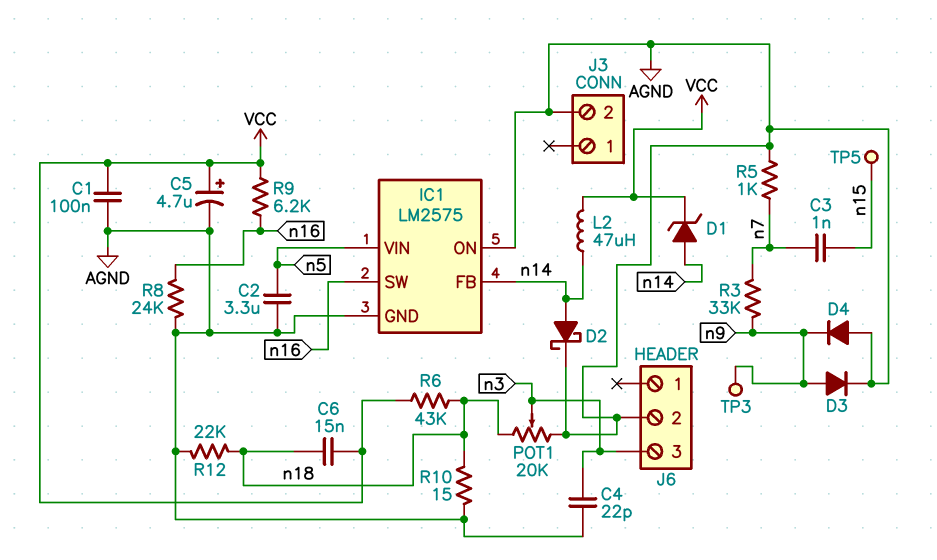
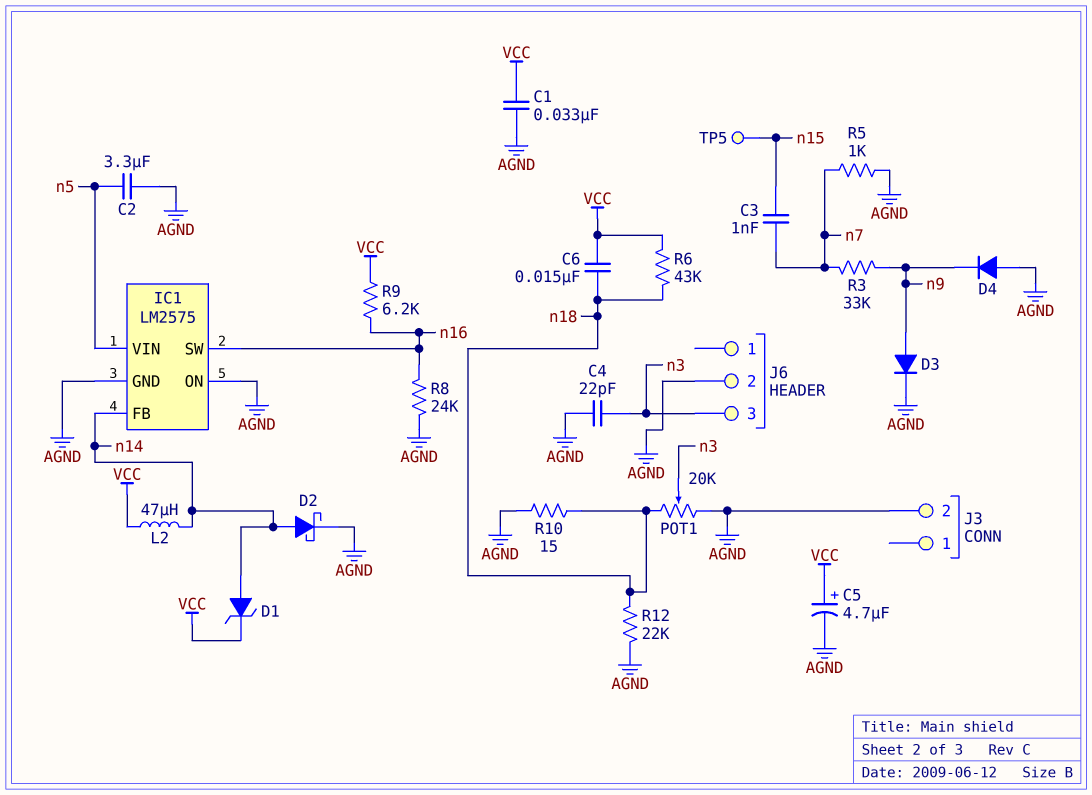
C1: 100nF (AGND, VCC) -> 33nF (AGND, VCC)
TP3: test point (n9) -> none

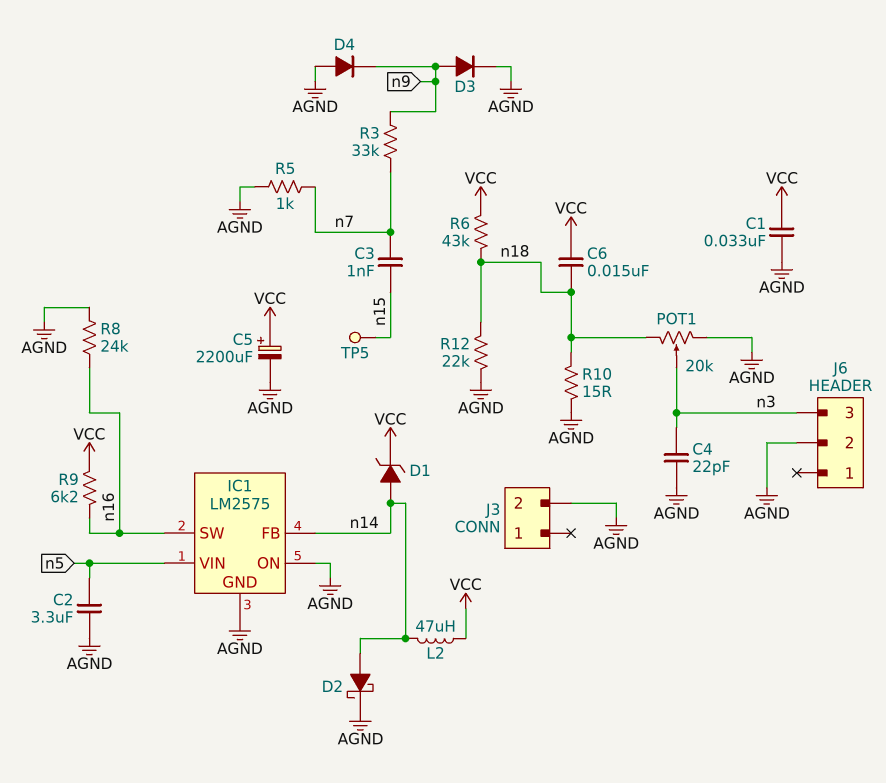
C5: 4.7uF (plus VCC, minus AGND) -> 2200uF (plus VCC, minus AGND)

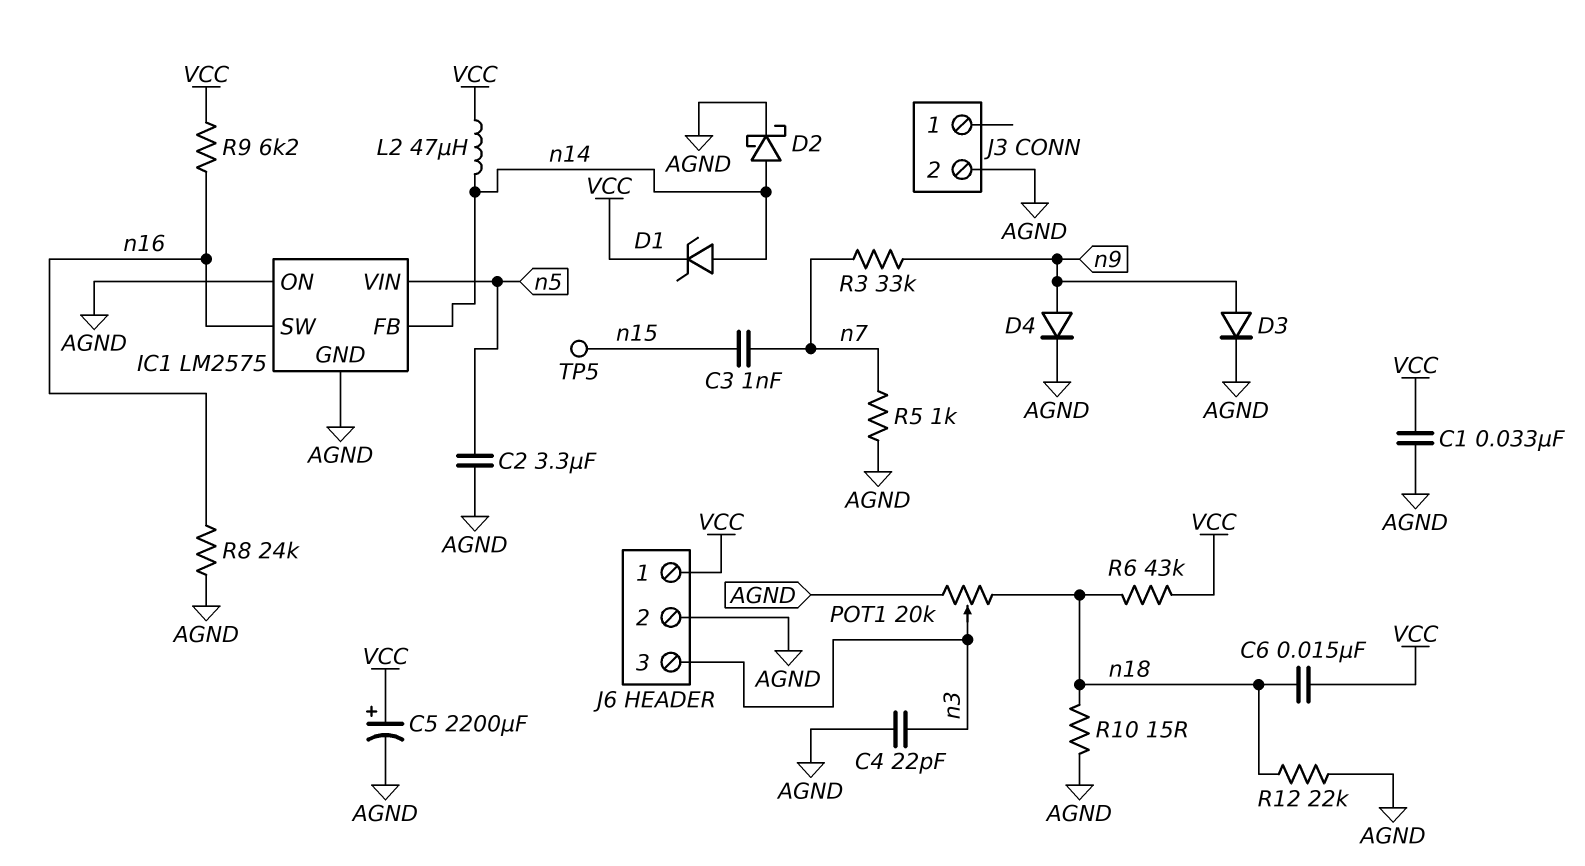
D4: diode (A AGND, K n9) -> diode (A n9, K AGND)
J6 pin 1: none -> VCC

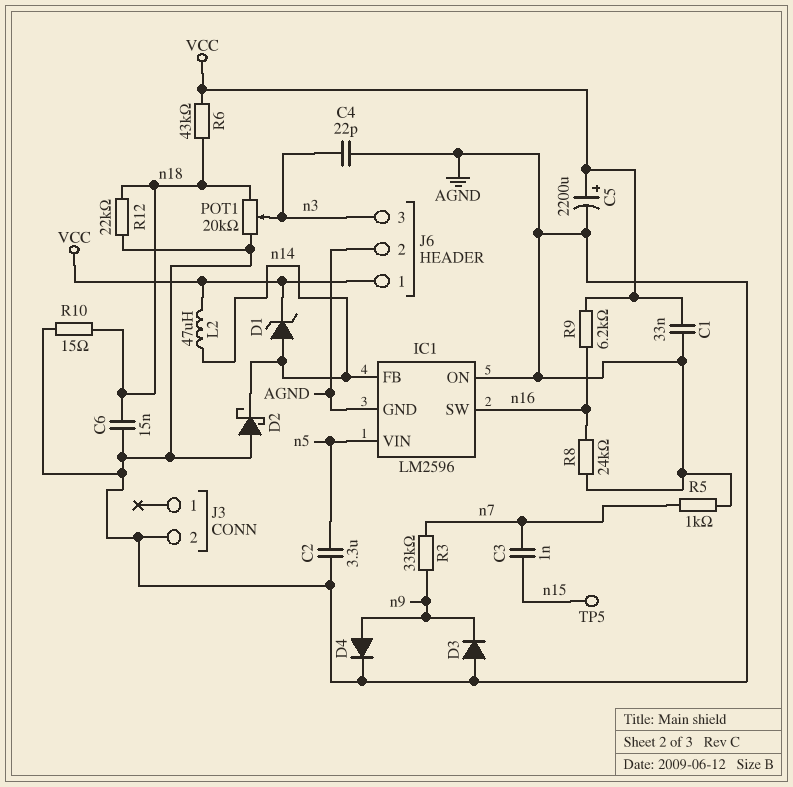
C6: 15nF (VCC, n18) -> 15nF (AGND, n18)
D2: schottky (A n14, K AGND) -> schottky (A AGND, K n14)
D3: diode (A n9, K AGND) -> diode (A AGND, K n9)
IC1: LM2575 -> LM2596

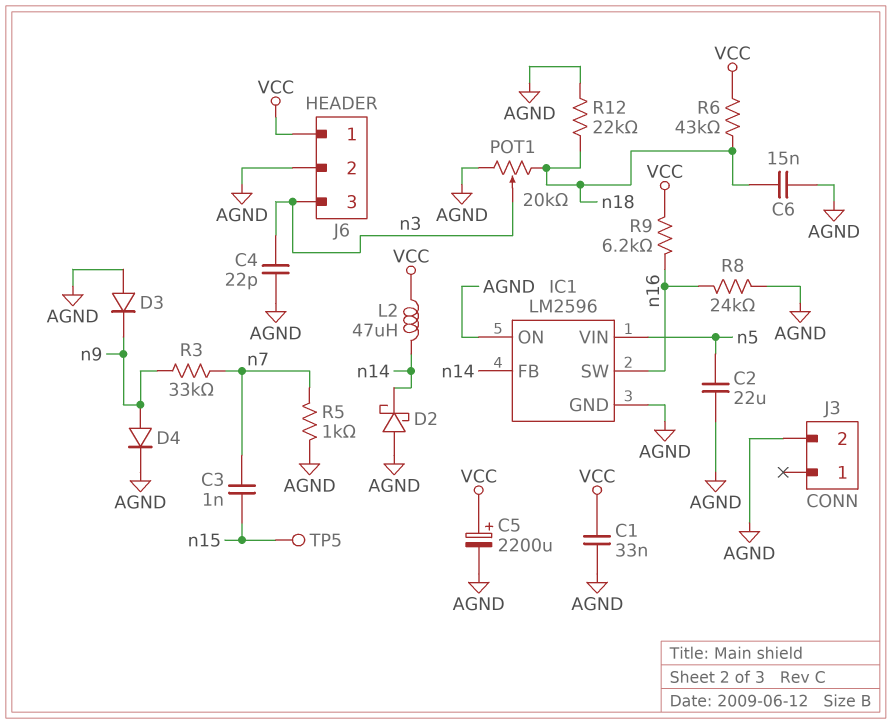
C2: 3.3uF (AGND, n5) -> 22uF (AGND, n5)
D1: zener (A n14, K VCC) -> none
R10: 15 (AGND, n18) -> none

